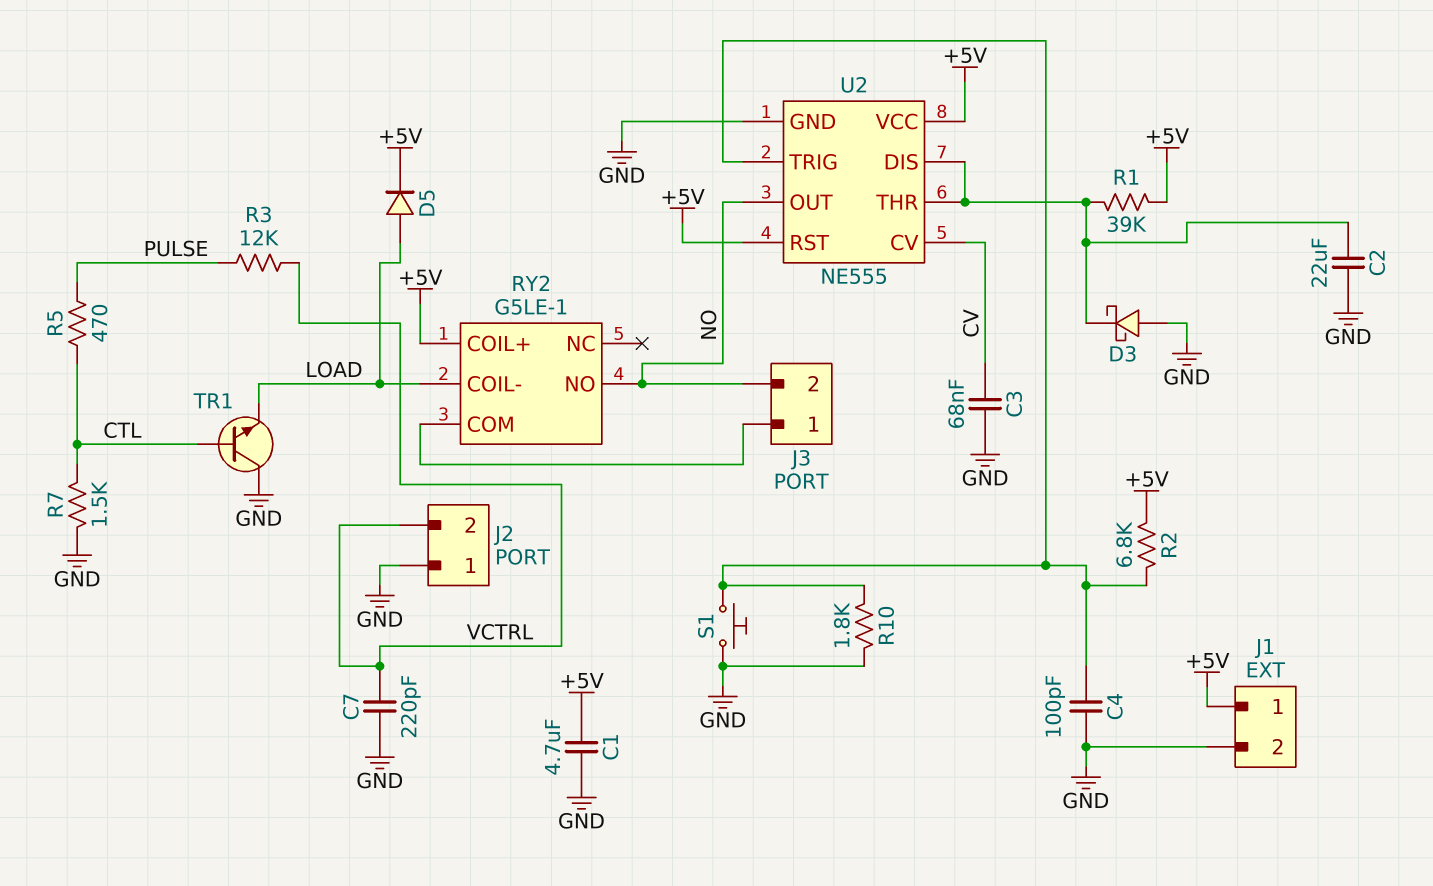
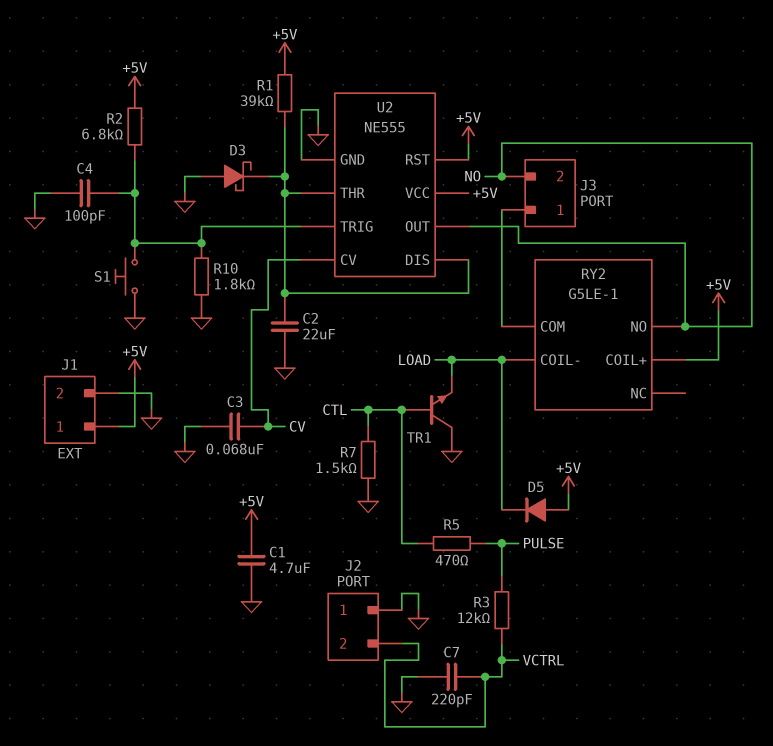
D5: diode (A LOAD, K +5V) -> diode (A +5V, K LOAD)

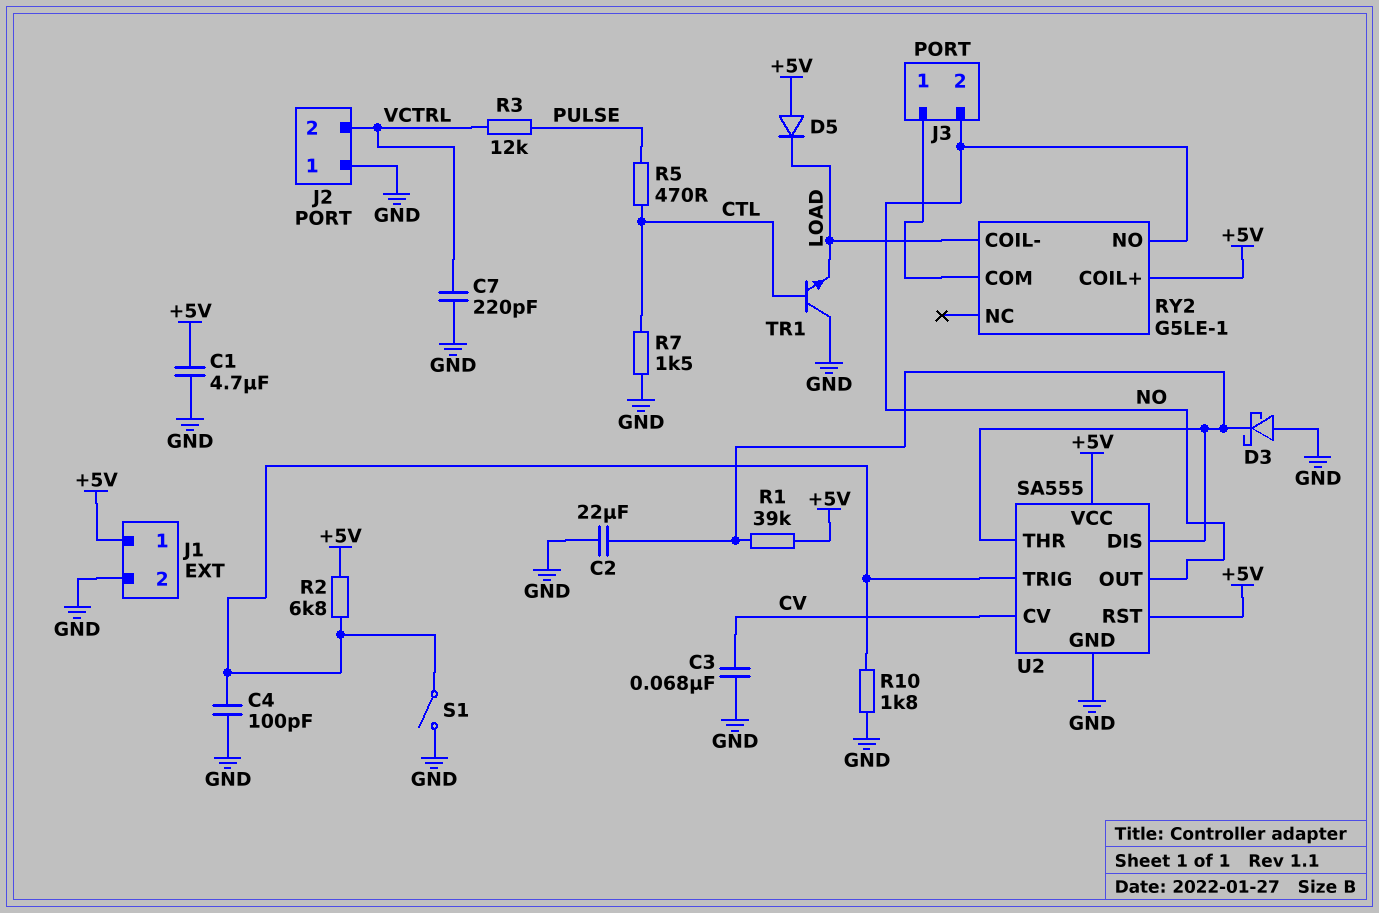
S1: button (GND, U2/TRIG) -> switch (GND, U2/TRIG)
U2: NE555 -> SA555

